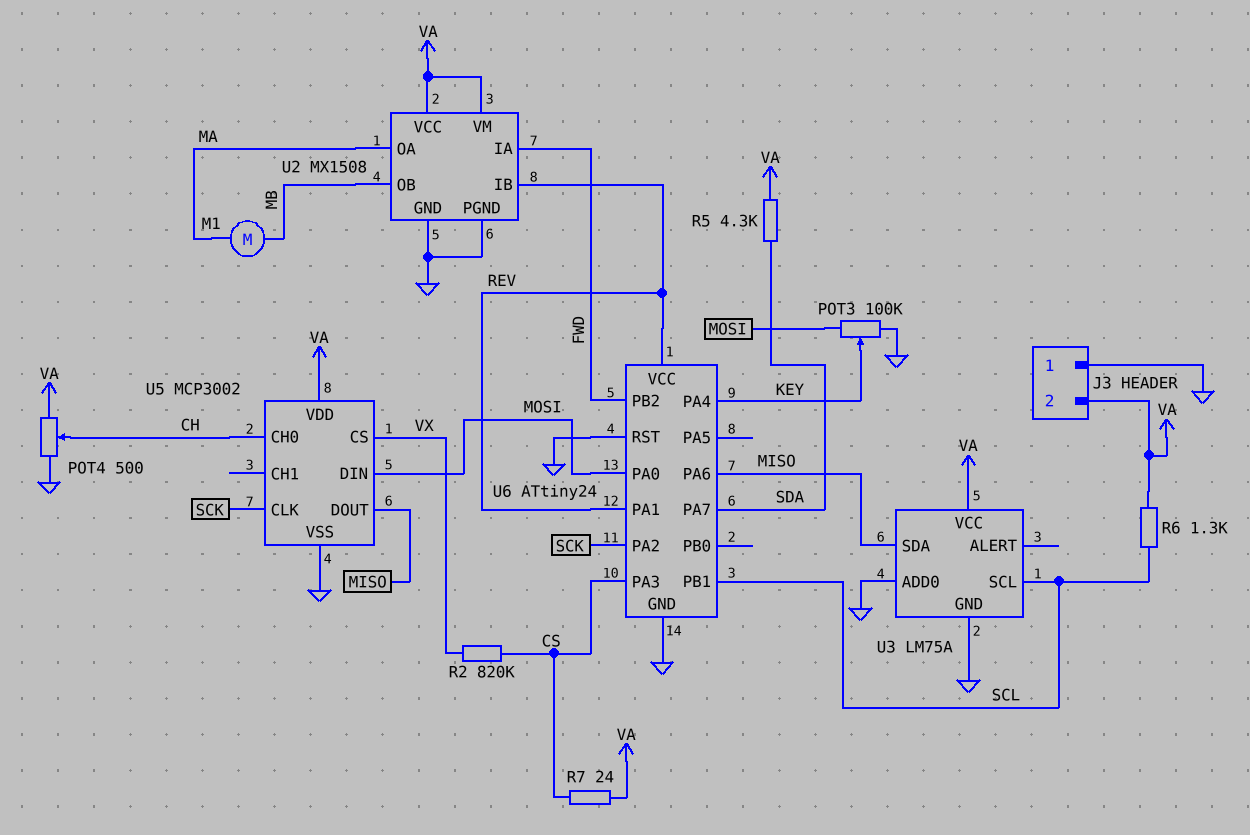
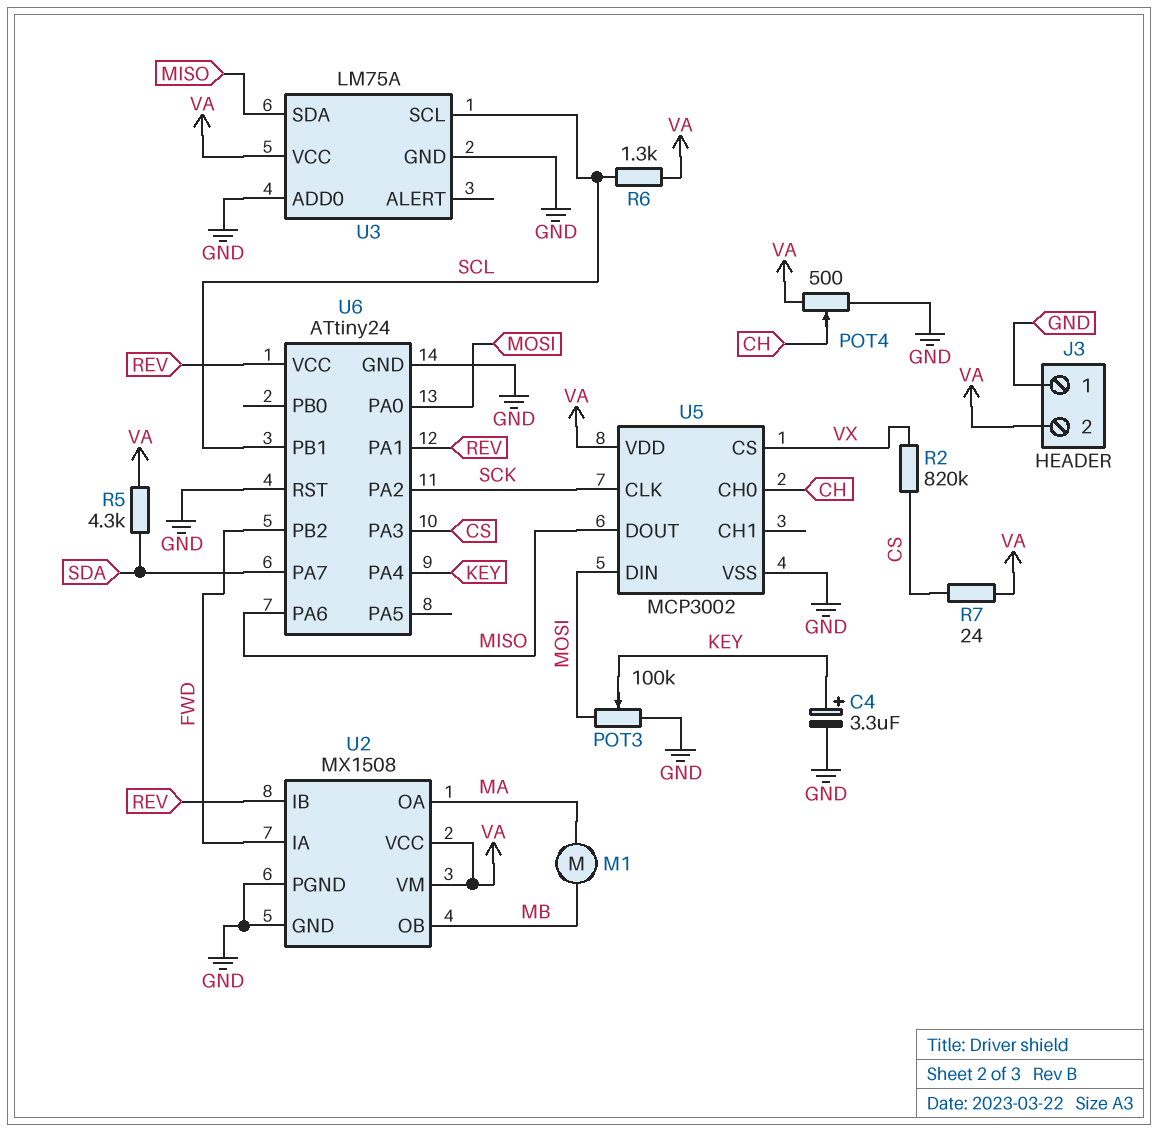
C4: none -> 3.3uF (plus KEY, minus GND)

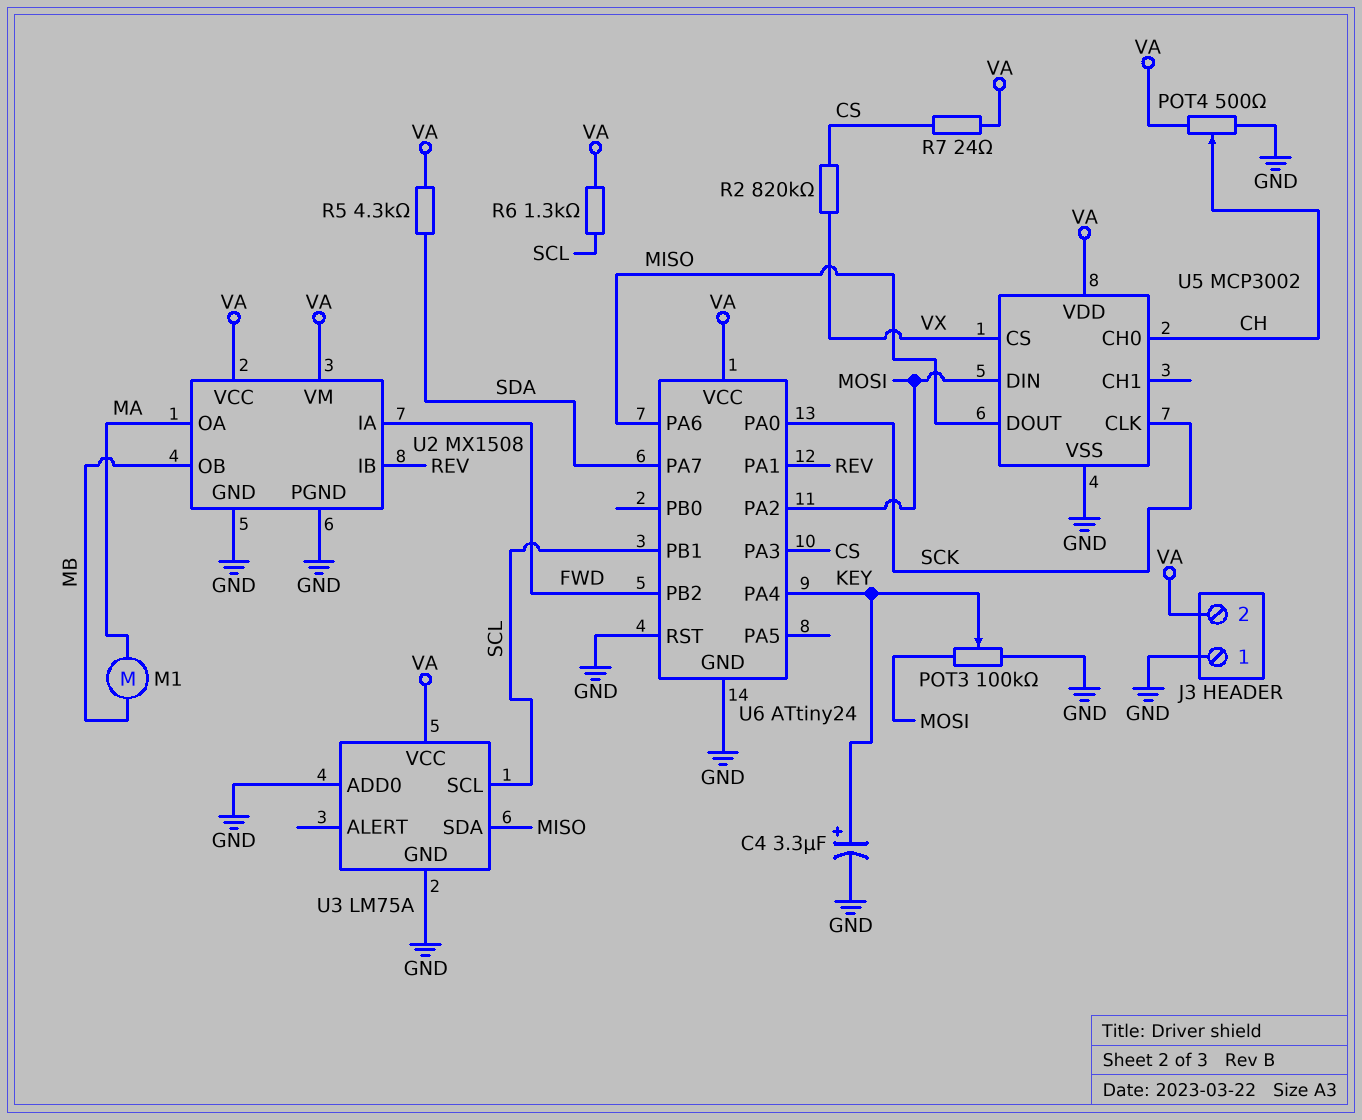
U6 pin PA0: MOSI -> SCK
U6 pin PA2: SCK -> MOSI
U6 pin VCC: REV -> VA

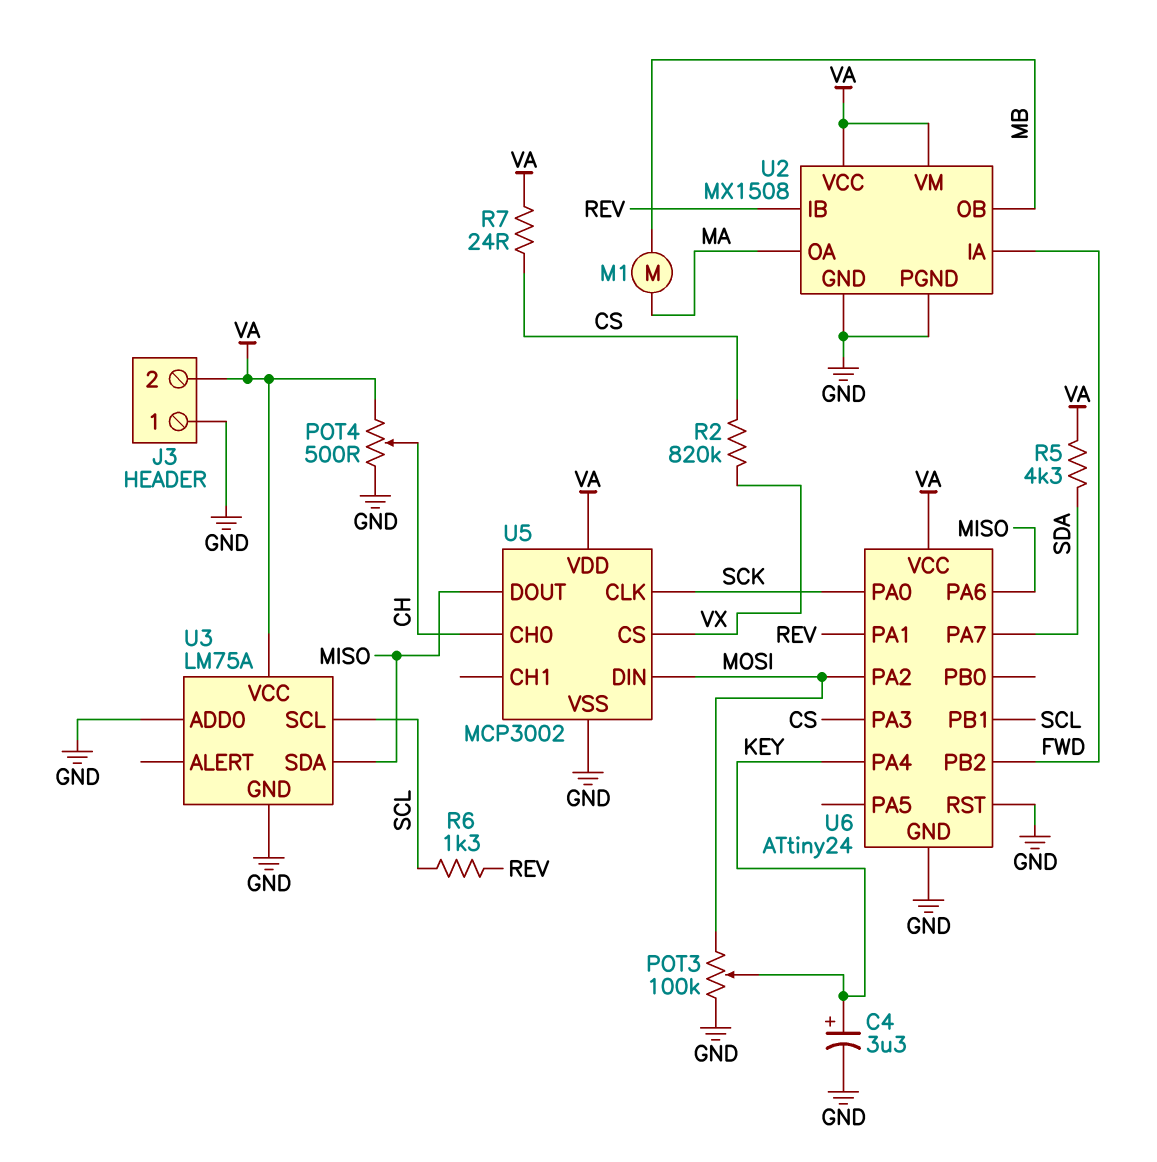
R6: 1.3k (SCL, VA) -> 1.3k (REV, SCL)

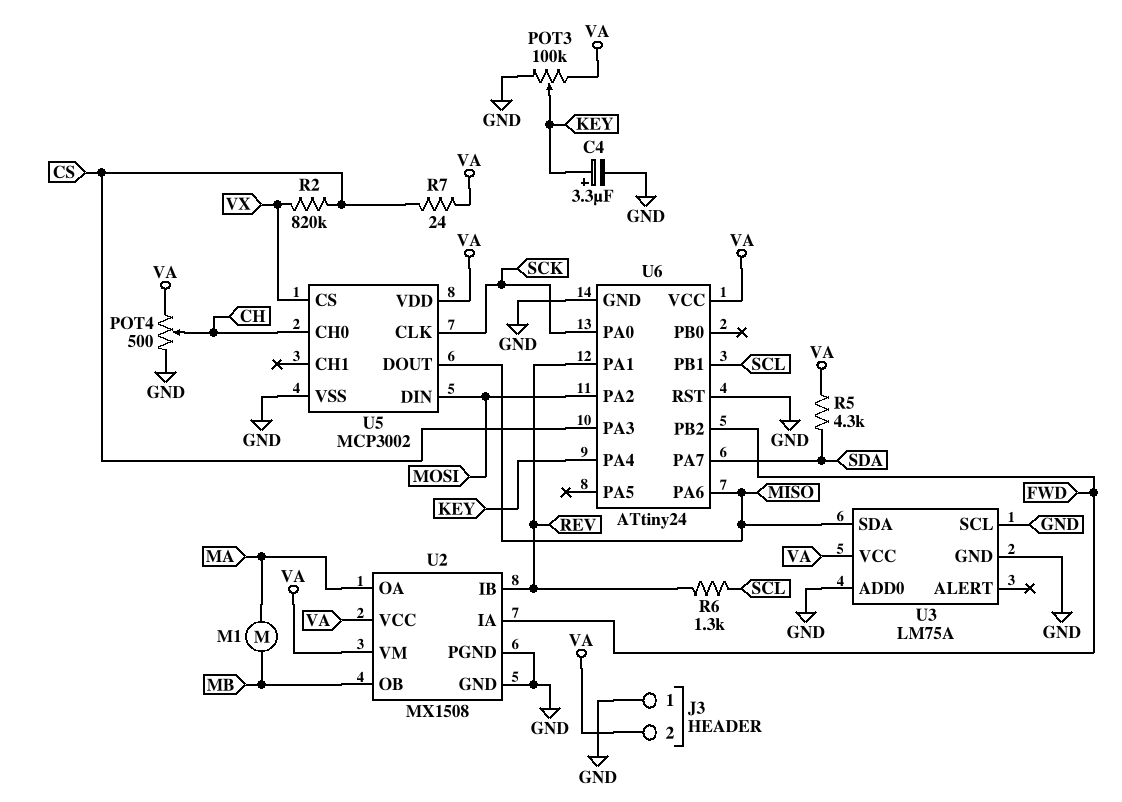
POT3: 100k (GND, MOSI, wiper KEY) -> 100k (GND, VA, wiper KEY)
U3 pin SCL: SCL -> GND

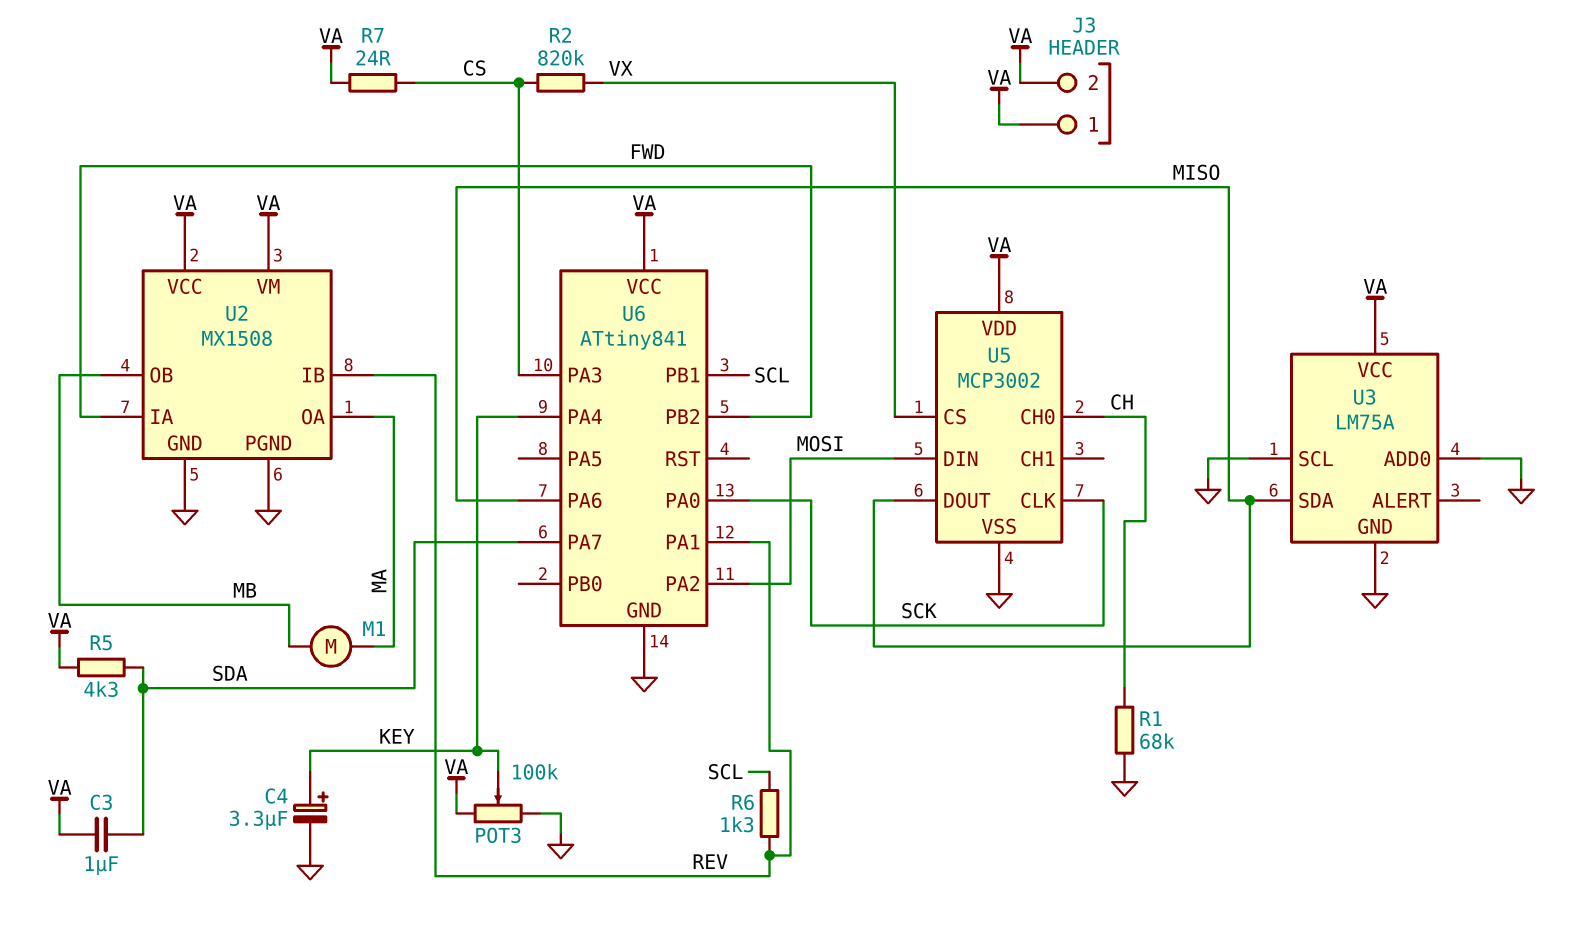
C3: none -> 1uF (SDA, VA)
J3 pin 1: GND -> VA
POT4: 500 (GND, VA, wiper CH) -> none
R1: none -> 68k (CH, GND)
U6: ATtiny24 -> ATtiny841
U6 pin RST: GND -> none

